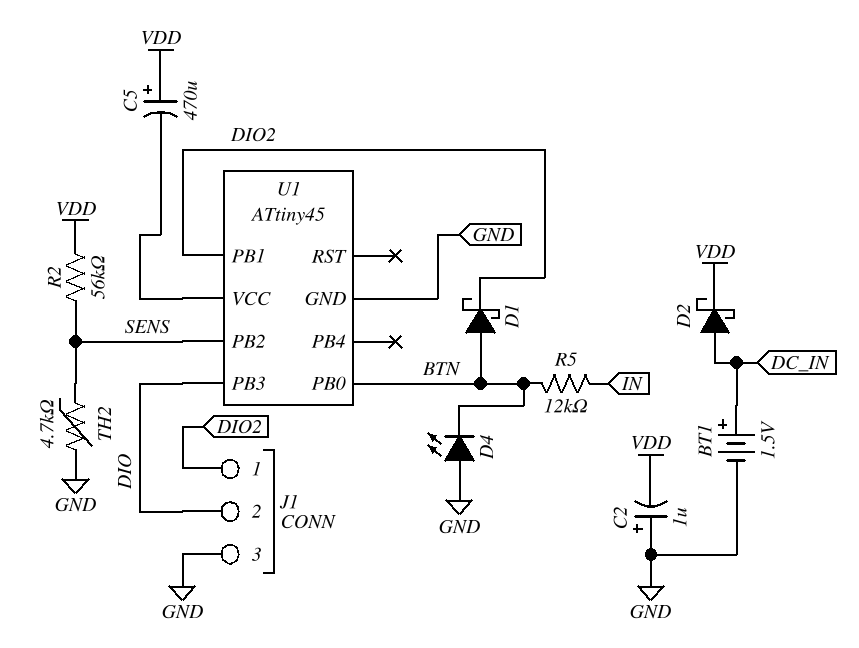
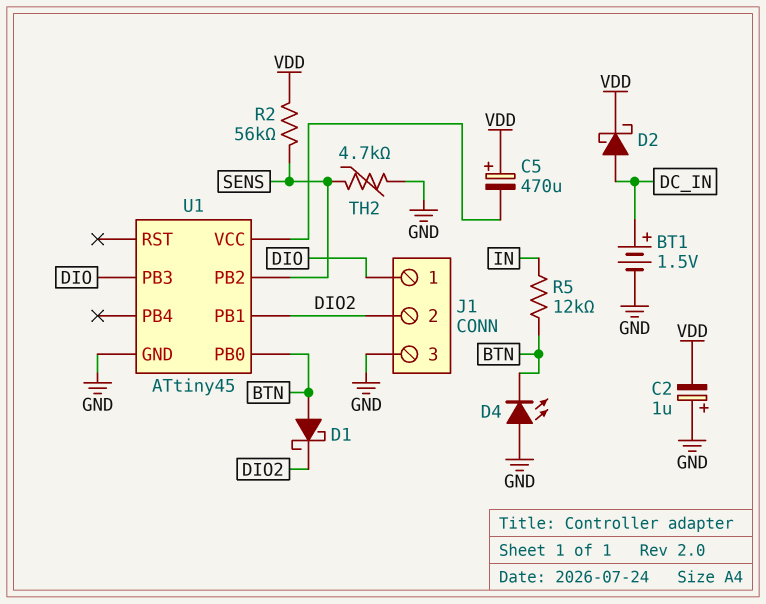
J1 pin 1: DIO2 -> DIO
J1 pin 2: DIO -> DIO2

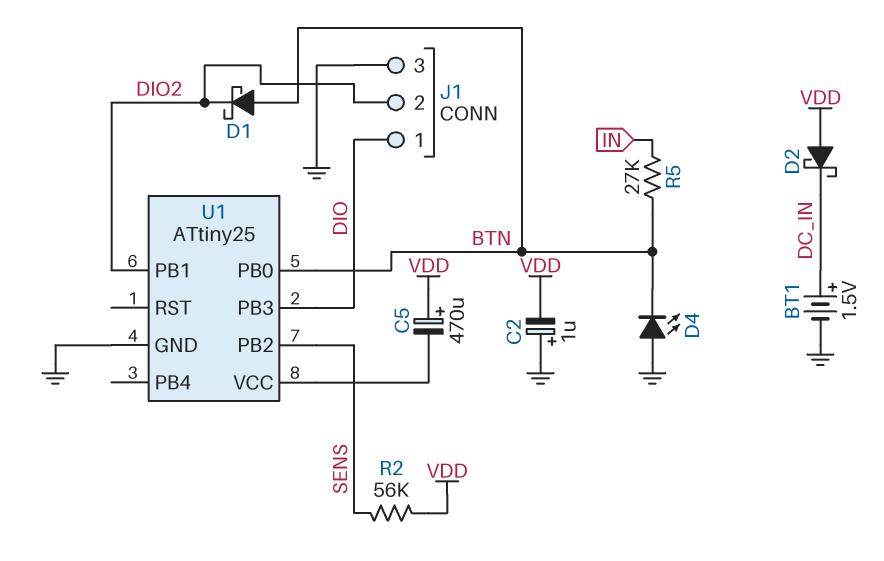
D2: schottky (A DC_IN, K VDD) -> schottky (A VDD, K DC_IN)
R5: 12k (BTN, IN) -> 27k (BTN, IN)
TH2: 4.7k (GND, SENS) -> none
U1: ATtiny45 -> ATtiny25

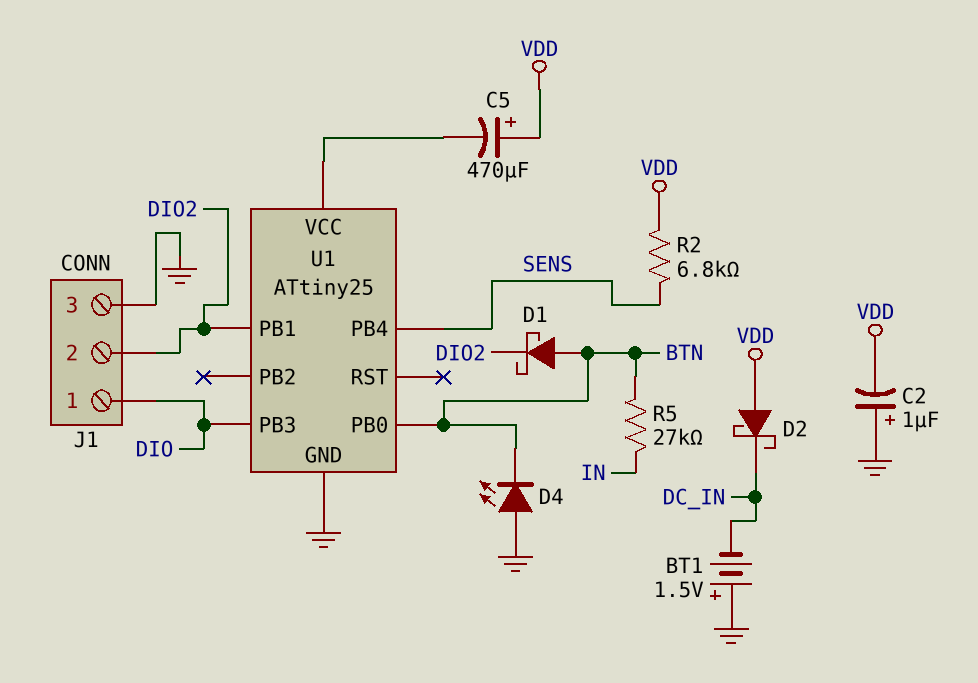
BT1: 1.5V (plus DC_IN, minus GND) -> 1.5V (plus GND, minus DC_IN)
R2: 56k (SENS, VDD) -> 6.8k (SENS, VDD)
U1 pin PB2: SENS -> none
U1 pin PB4: none -> SENS

